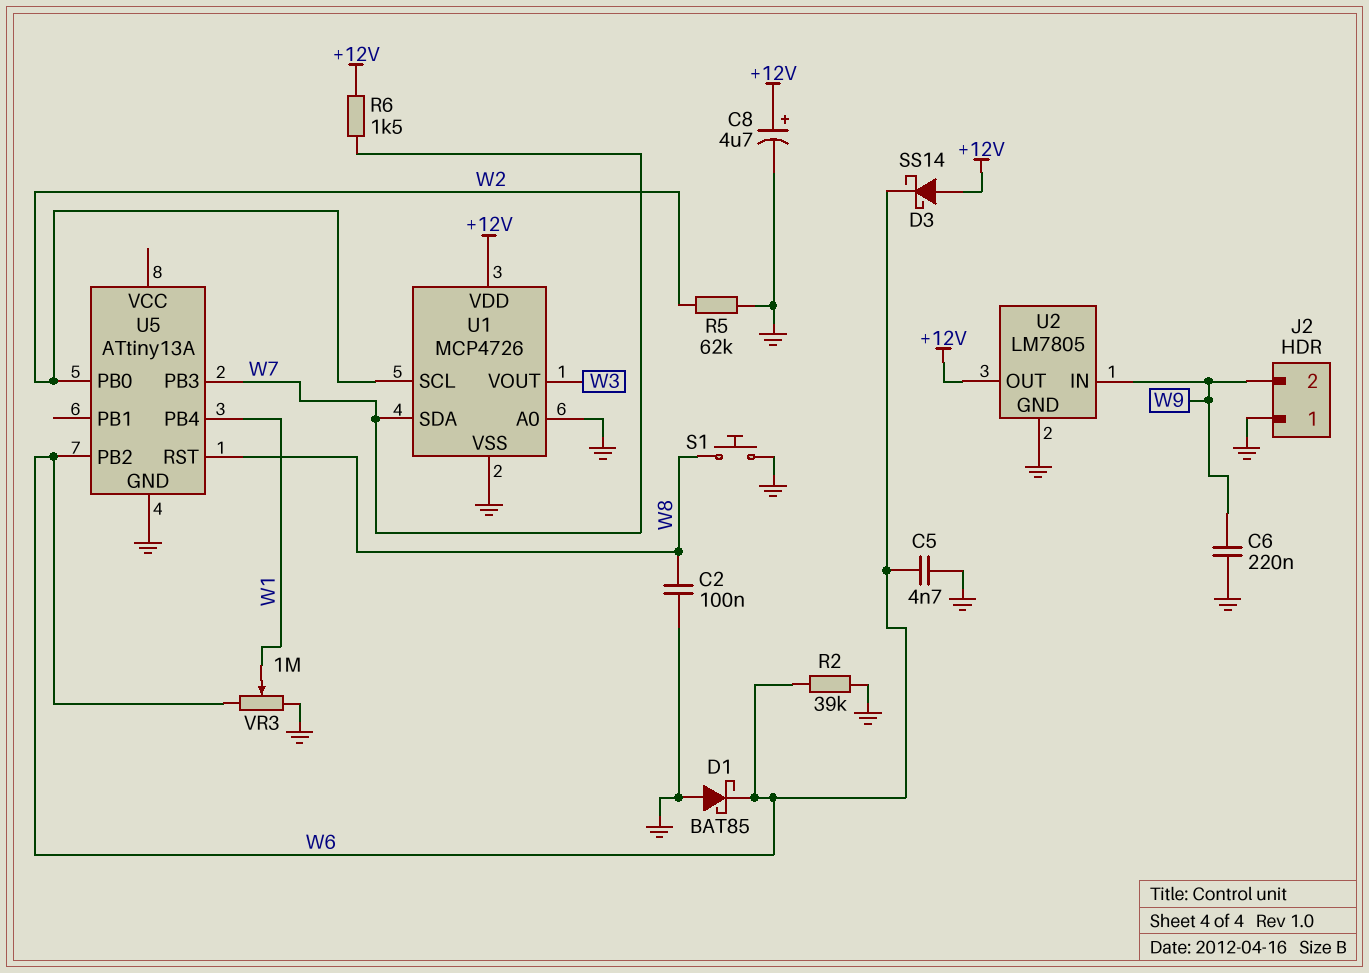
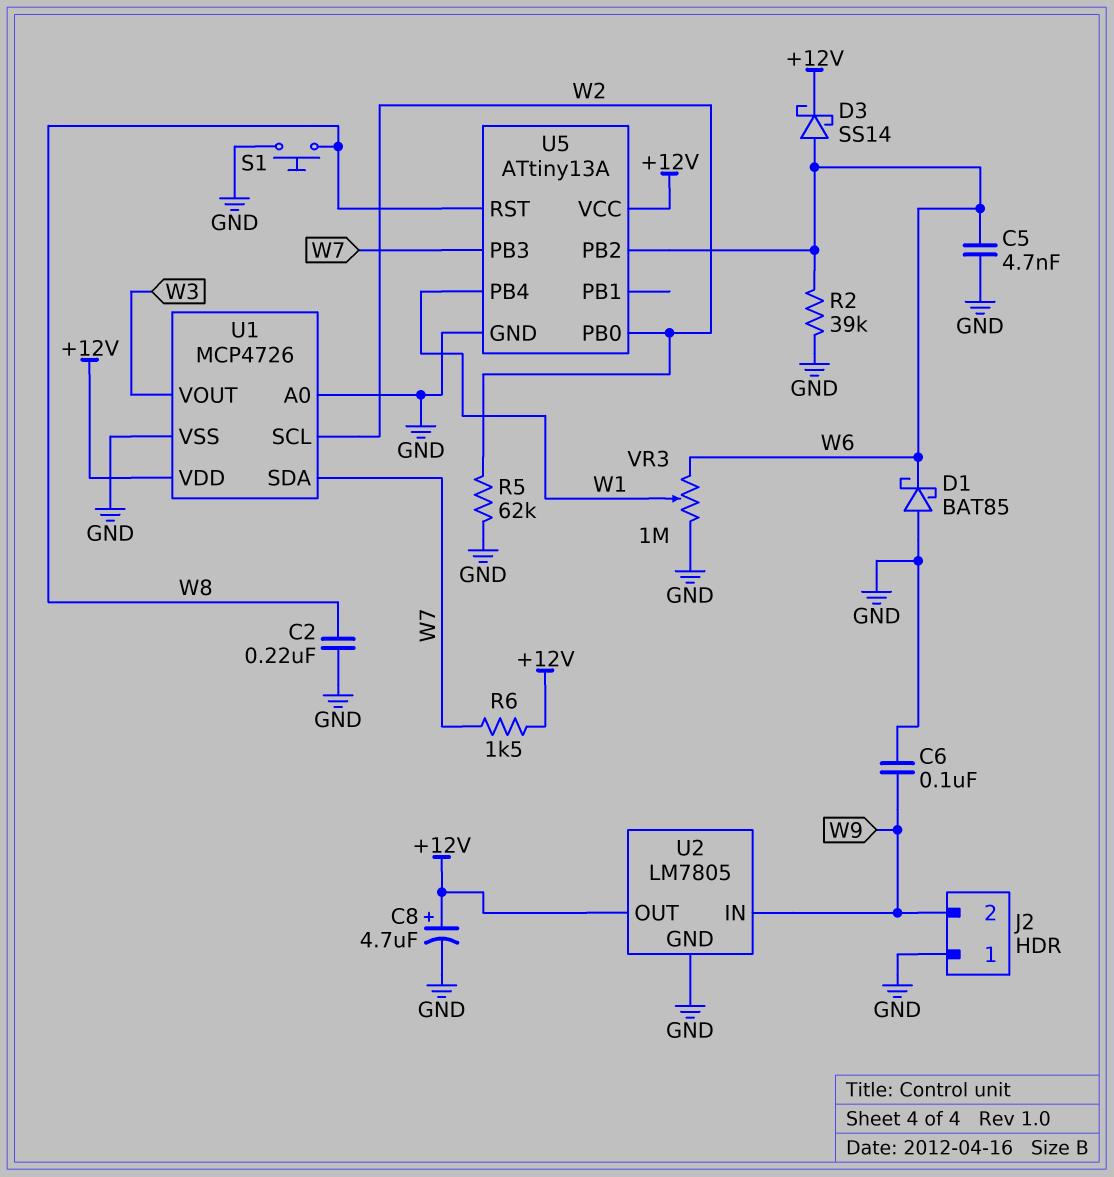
C2: 100nF (GND, W8) -> 220nF (GND, W8)
C6: 220nF (GND, W9) -> 100nF (GND, W9)
D3: schottky SS14 (A +12V, K W6) -> schottky SS14 (A W6, K +12V)
U5 pin VCC: none -> +12V

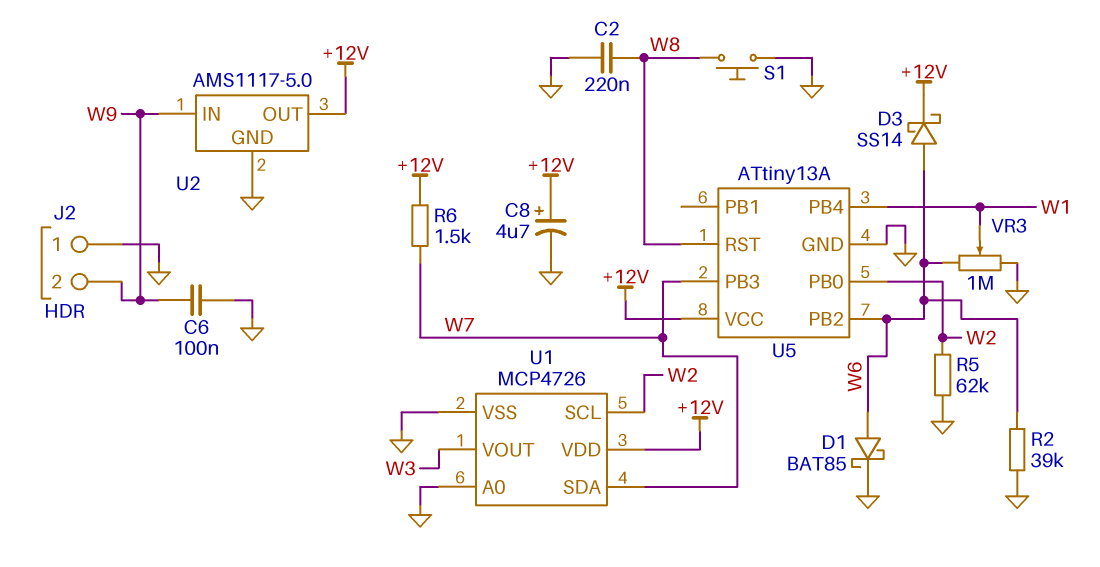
C5: 4.7nF (GND, W6) -> none
D1: schottky BAT85 (A GND, K W6) -> schottky BAT85 (A W6, K GND)
U2: LM7805 -> AMS1117-5.0

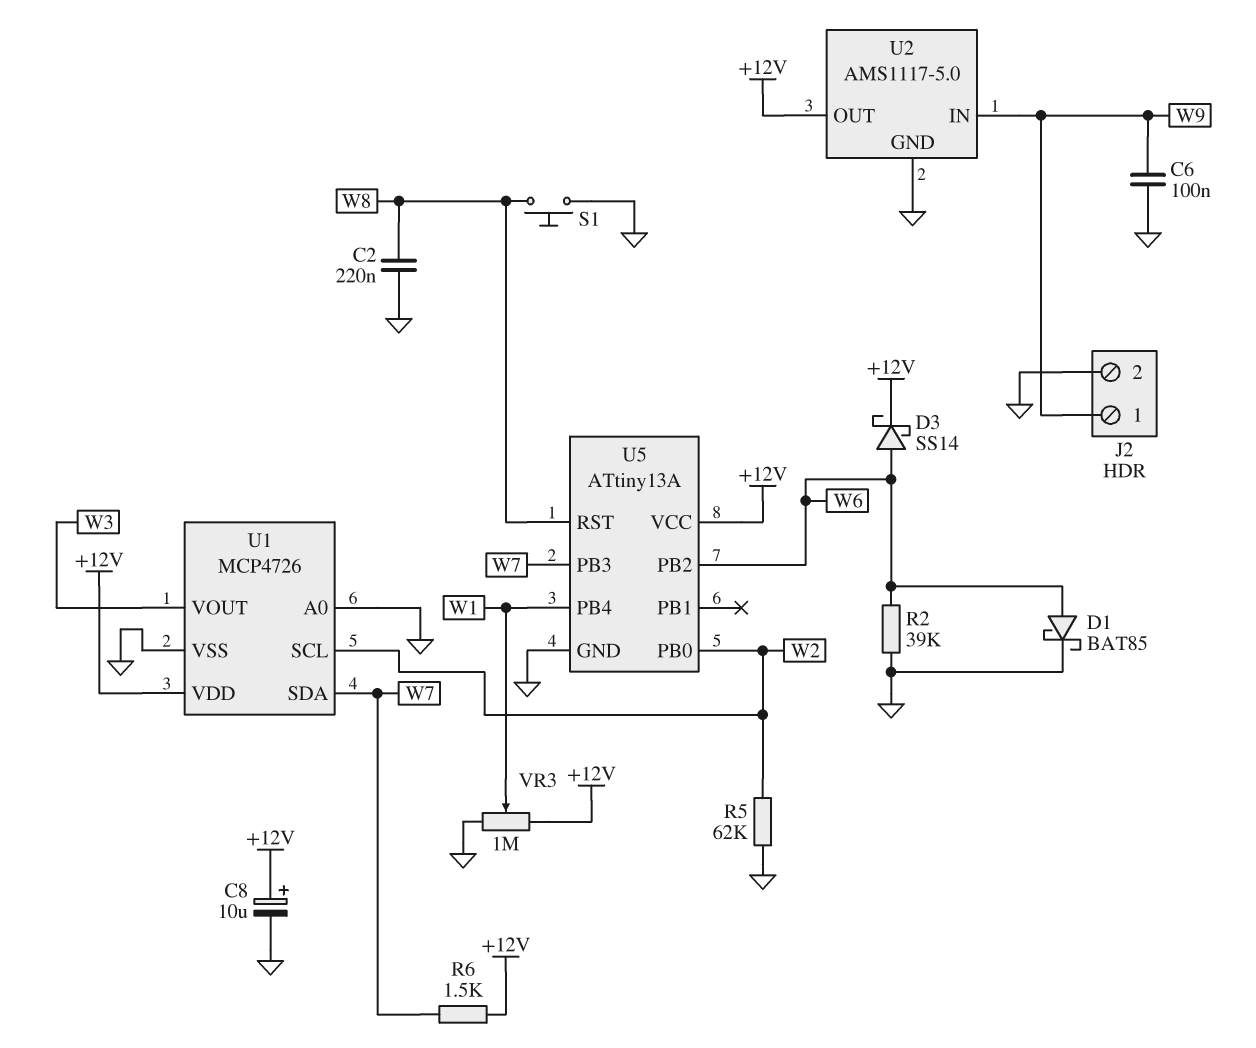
C8: 4.7uF (plus +12V, minus GND) -> 10uF (plus +12V, minus GND)
J2 pin 1: GND -> W9
J2 pin 2: W9 -> GND
VR3: 1M (GND, W6, wiper W1) -> 1M (+12V, GND, wiper W1)

